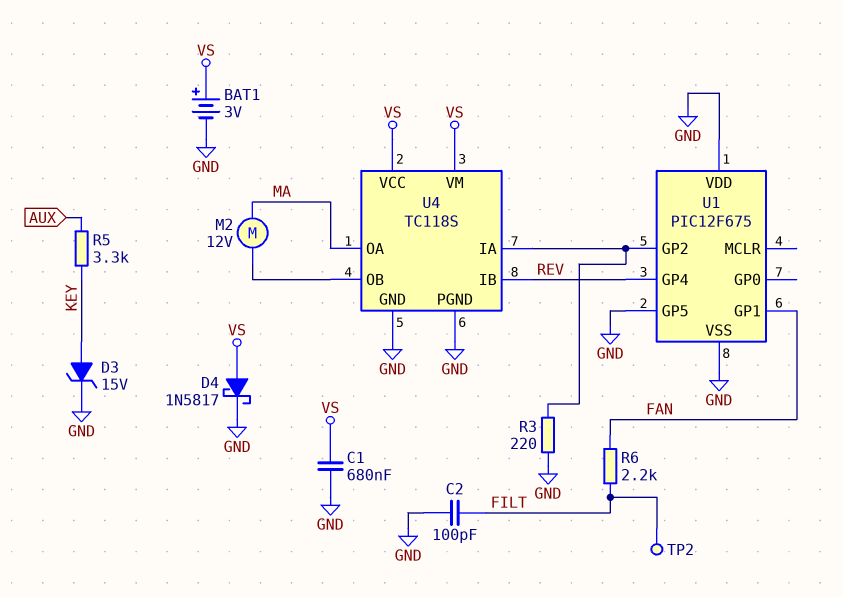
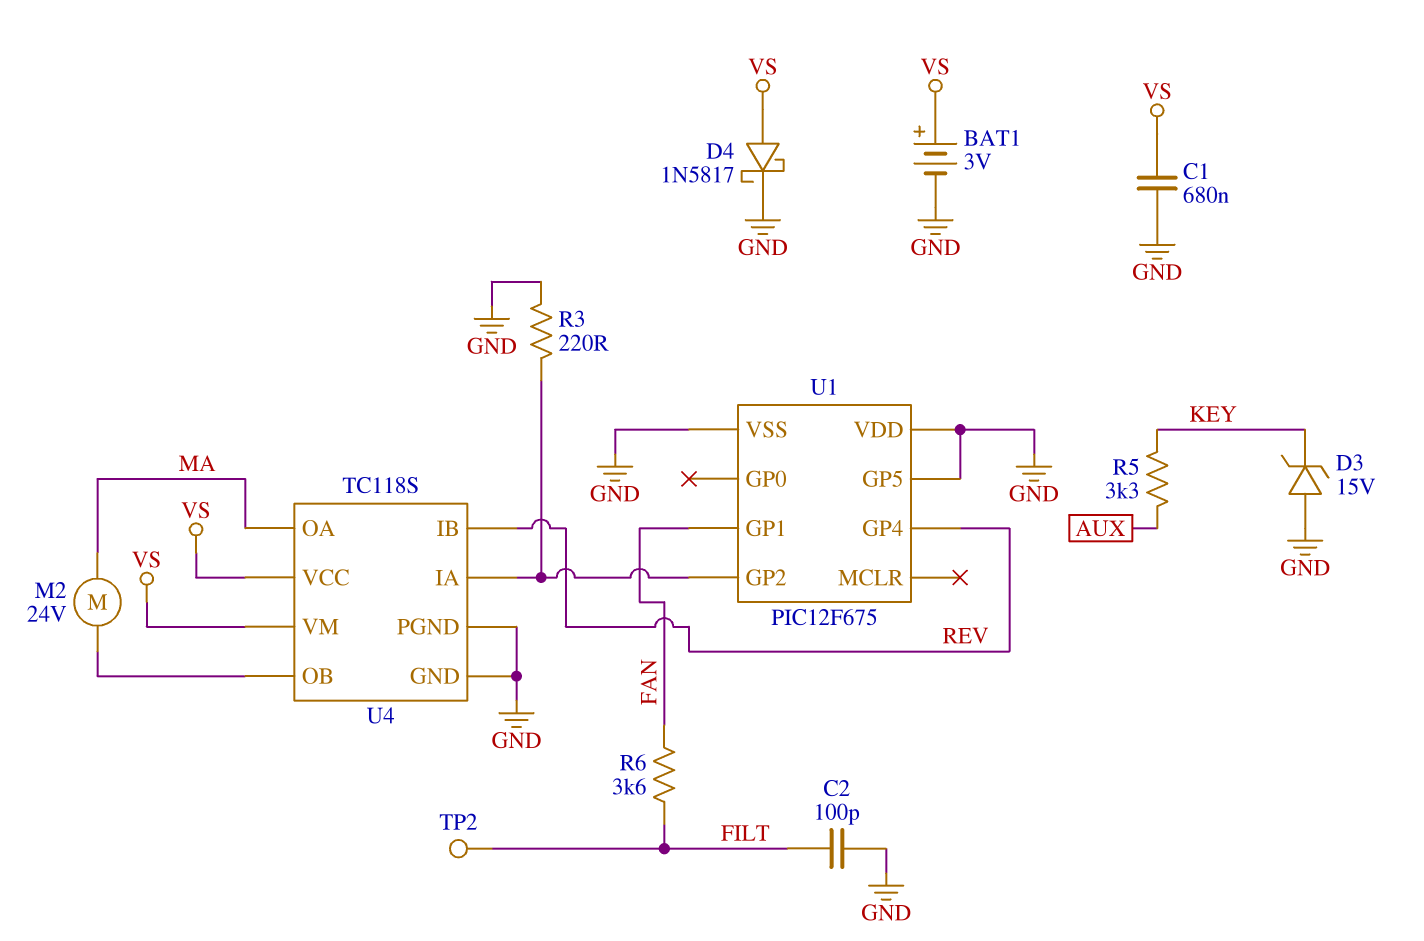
D3: zener 15V (A KEY, K GND) -> zener 15V (A GND, K KEY)
M2: motor 12V (MA, U4/OB) -> motor 24V (MA, U4/OB)
R6: 2.2k (FAN, FILT) -> 3.6k (FAN, FILT)

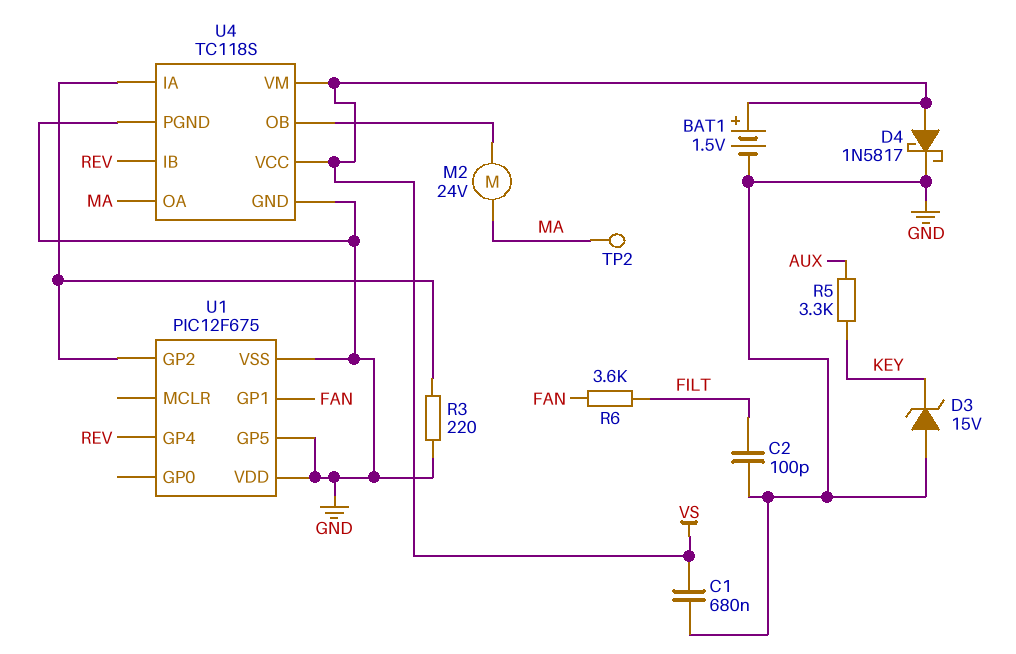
BAT1: 3V (plus VS, minus GND) -> 1.5V (plus VS, minus GND)
TP2: test point (FILT) -> test point (MA)

